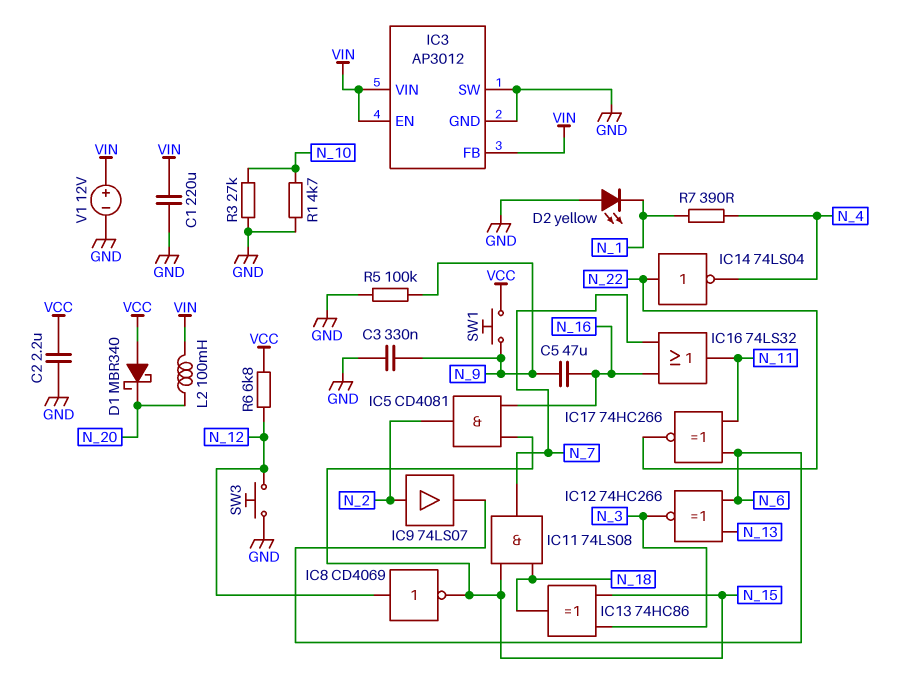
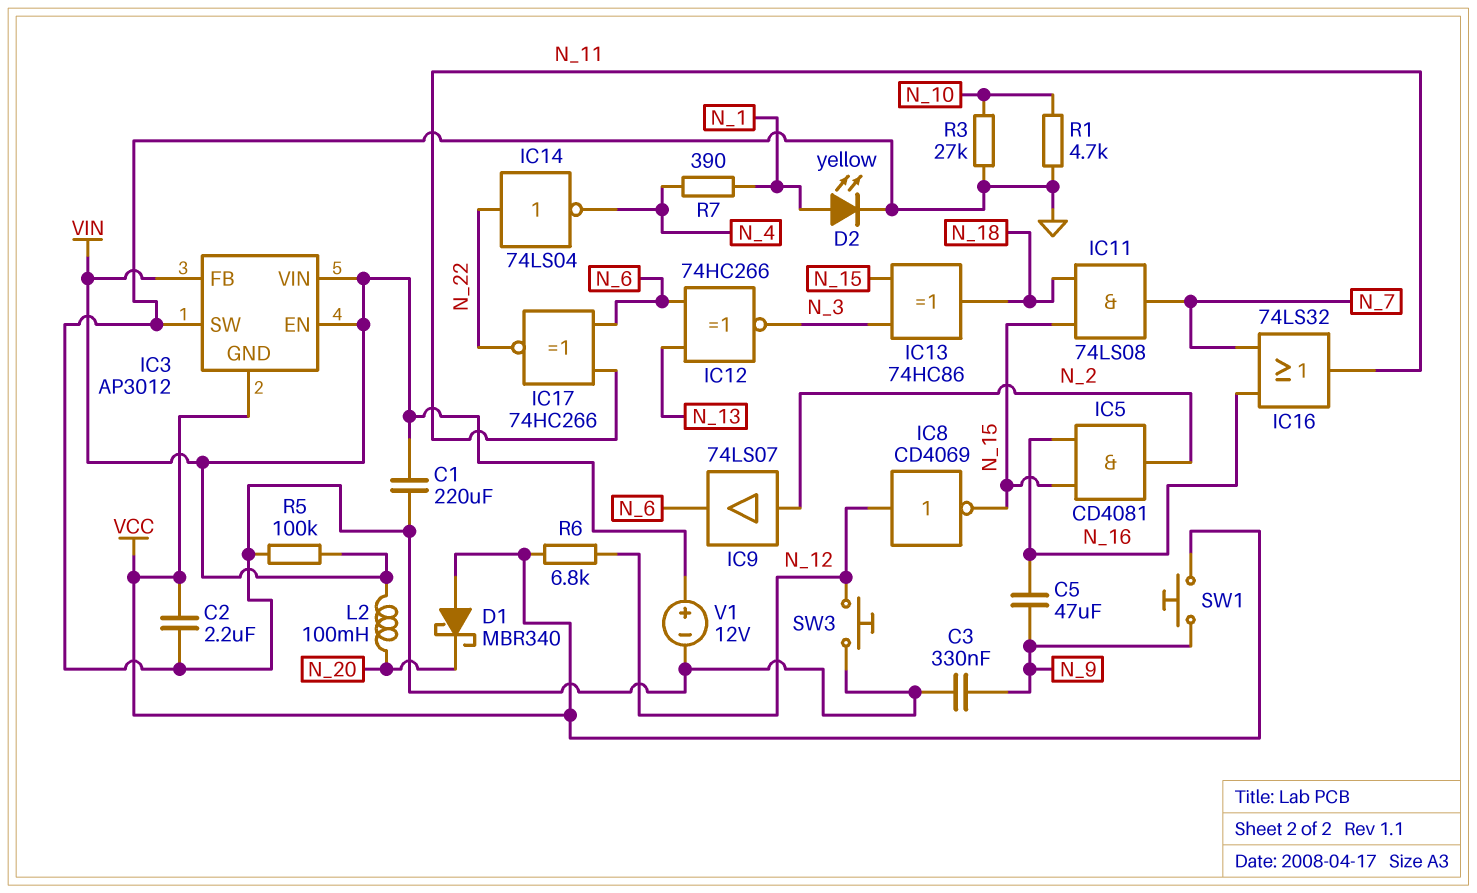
D2: LED yellow (A GND, K N_1) -> LED yellow (A N_1, K GND)
IC3 pin GND: GND -> VCC
R5: 100k (GND, N_9) -> 100k (GND, VIN)

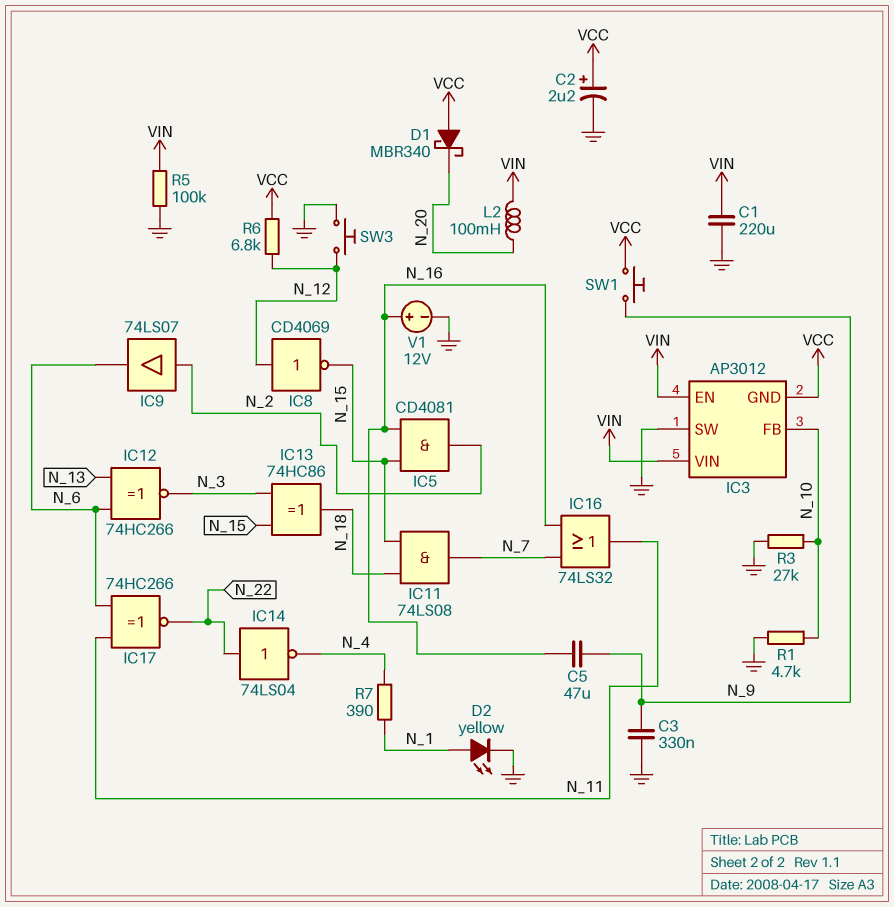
C2: 2.2uF (GND, VCC) -> 2.2uF (plus VCC, minus GND)
IC3 pin FB: VIN -> N_10
V1: 12V (plus VIN, minus GND) -> 12V (plus N_16, minus GND)

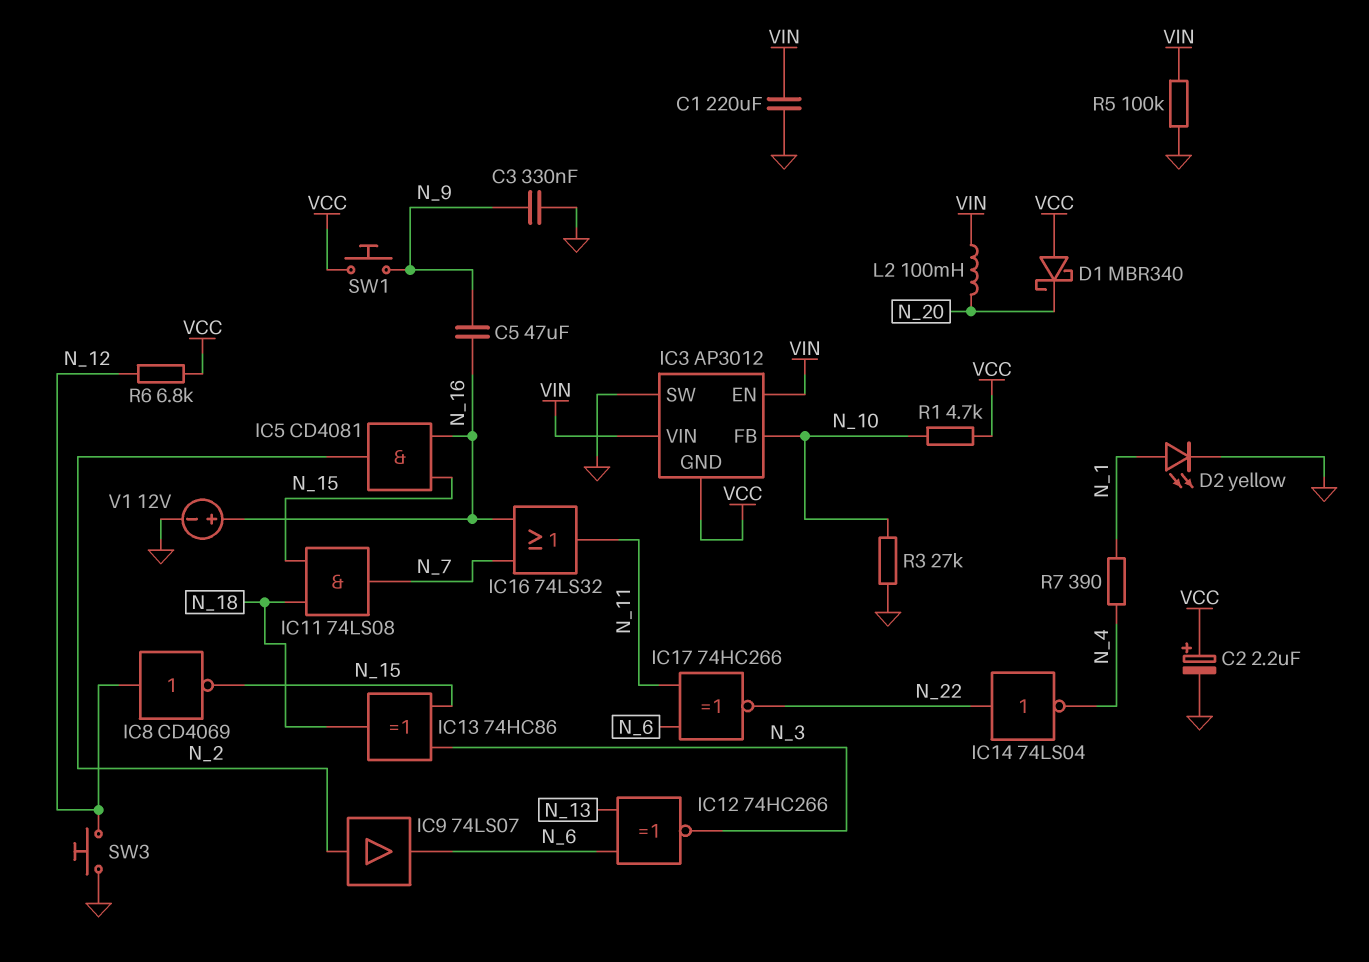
R1: 4.7k (GND, N_10) -> 4.7k (N_10, VCC)

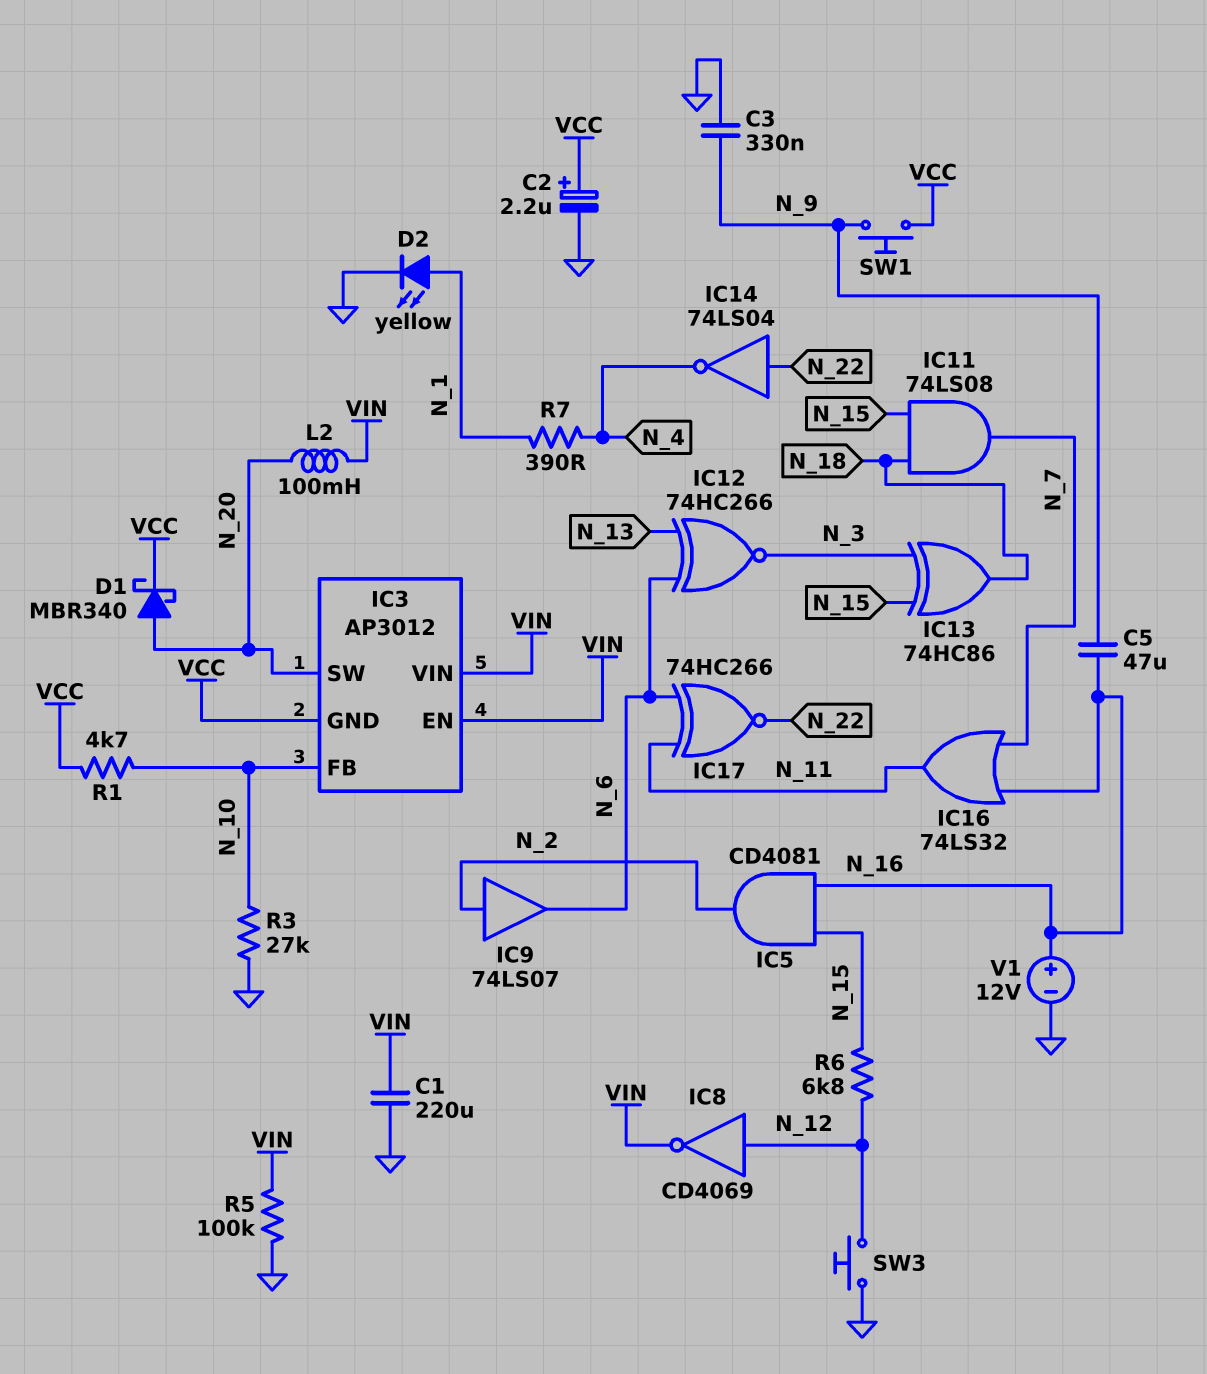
D1: schottky MBR340 (A VCC, K N_20) -> schottky MBR340 (A N_20, K VCC)
IC3 pin SW: GND -> N_20
IC8: NOT CD4069 (in N_12, out N_15) -> NOT CD4069 (in N_12, out VIN)
R6: 6.8k (N_12, VCC) -> 6.8k (N_12, N_15)

